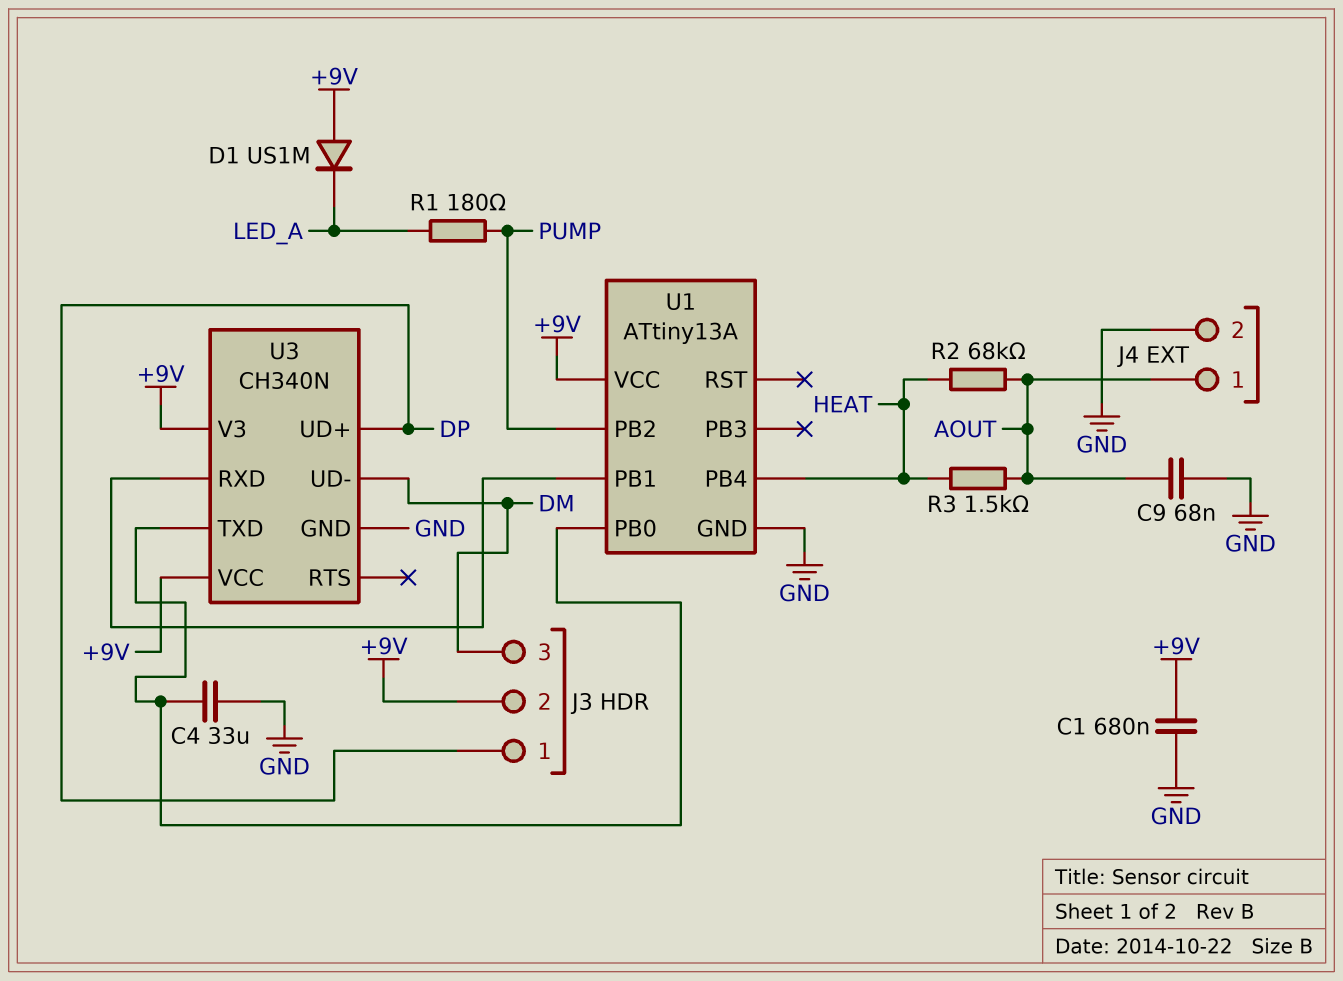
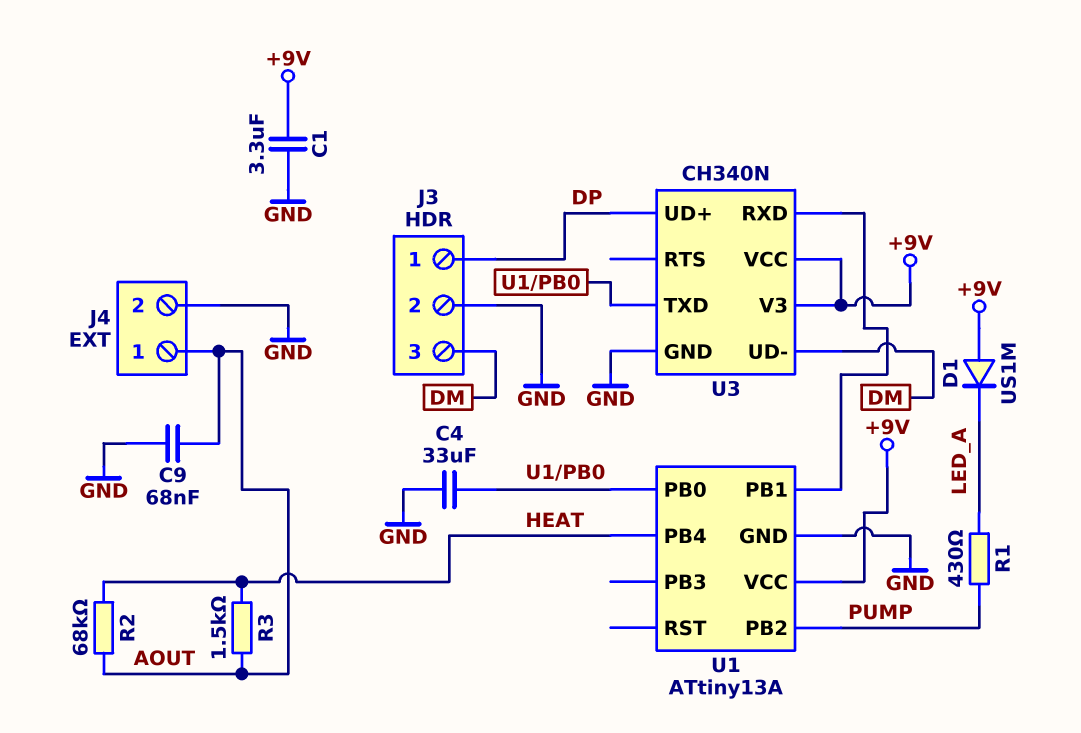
C1: 680nF (+9V, GND) -> 3.3uF (+9V, GND)
J3 pin 2: +9V -> GND
R1: 180 (LED_A, PUMP) -> 430 (LED_A, PUMP)

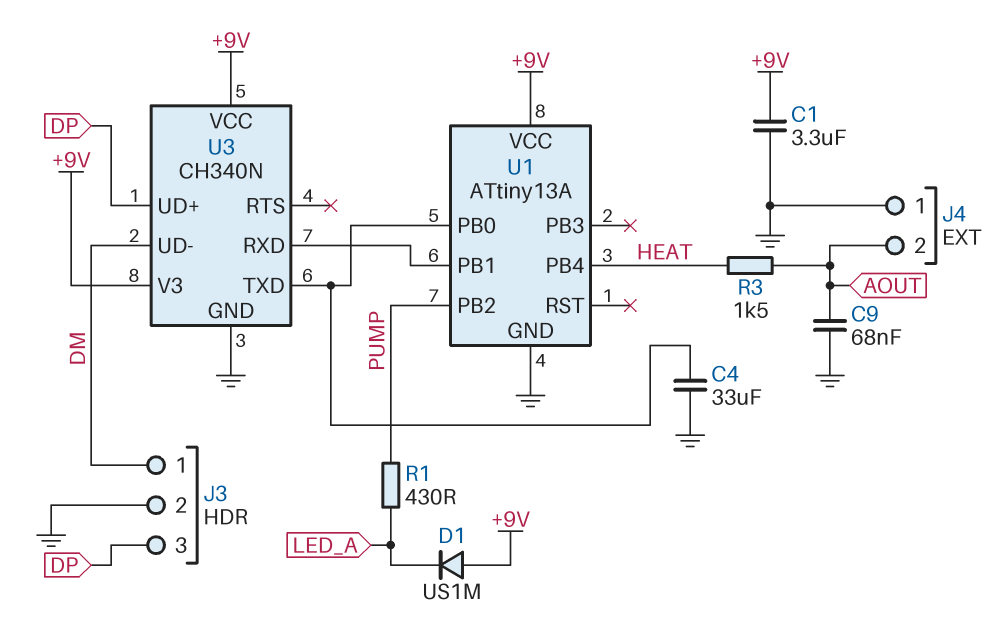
J3 pin 1: DP -> DM
J3 pin 3: DM -> DP
J4 pin 1: AOUT -> GND
J4 pin 2: GND -> AOUT
R2: 68k (AOUT, HEAT) -> none

